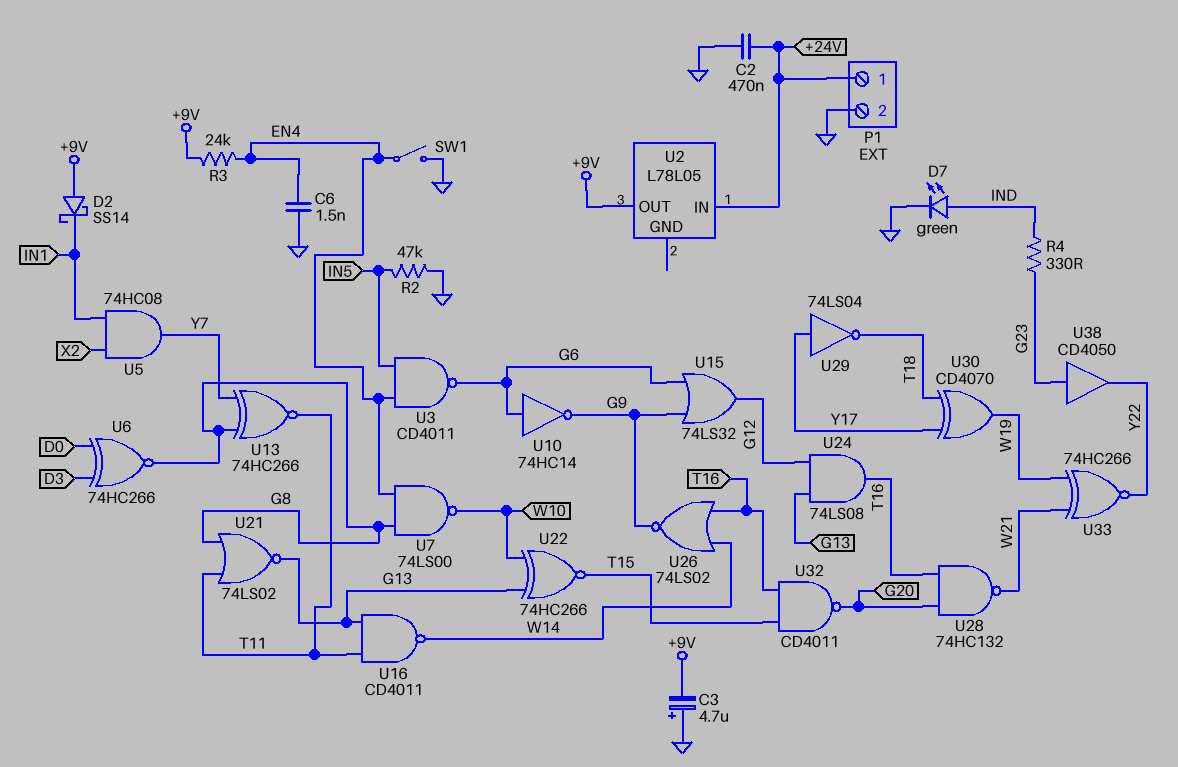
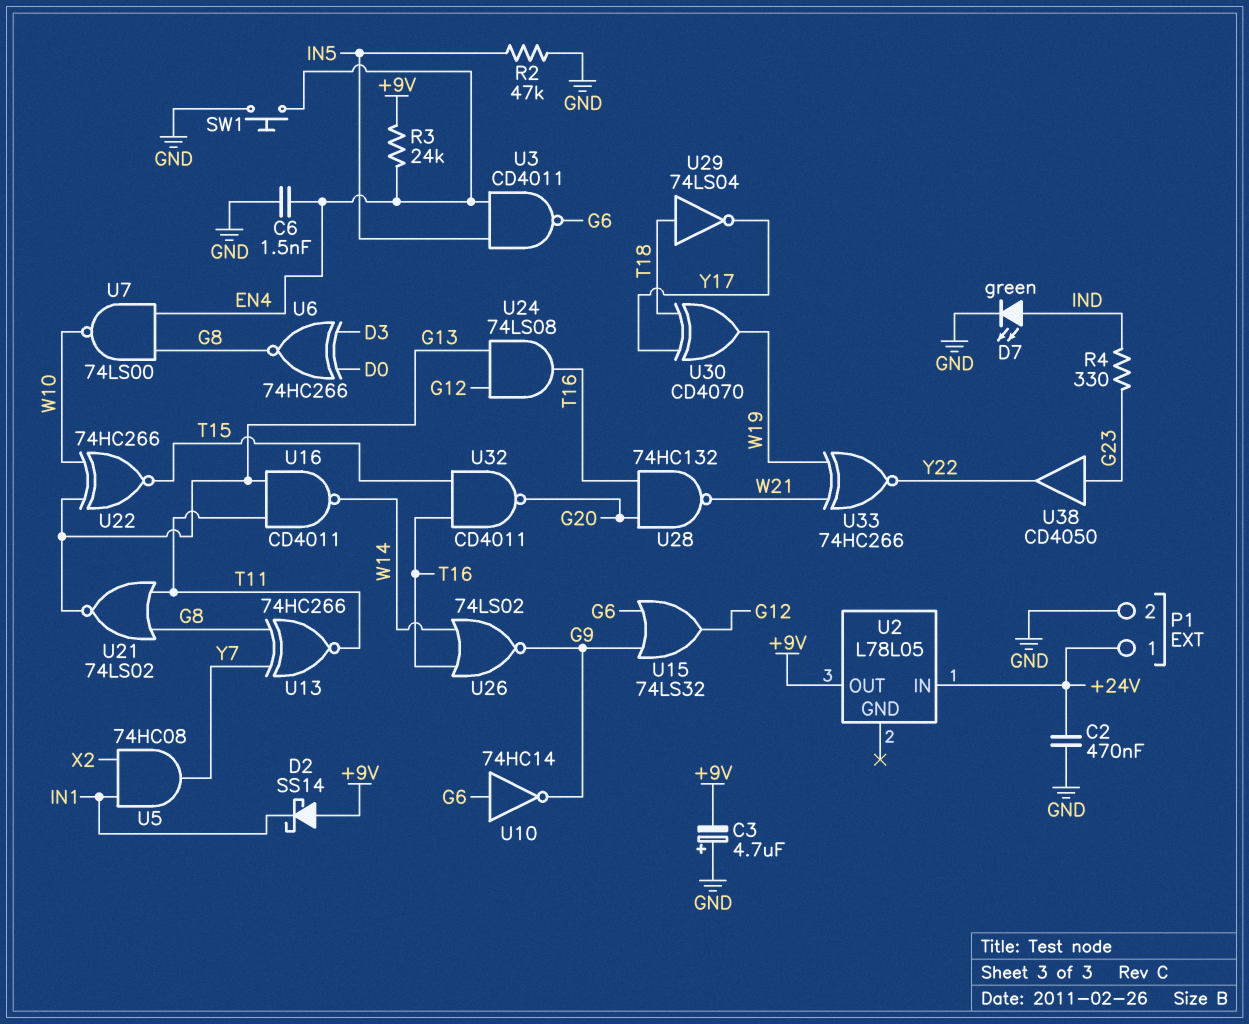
SW1: switch (EN4, GND) -> button (EN4, GND)
U29: NOT 74LS04 (in Y17, out T18) -> NOT 74LS04 (in T18, out Y17)

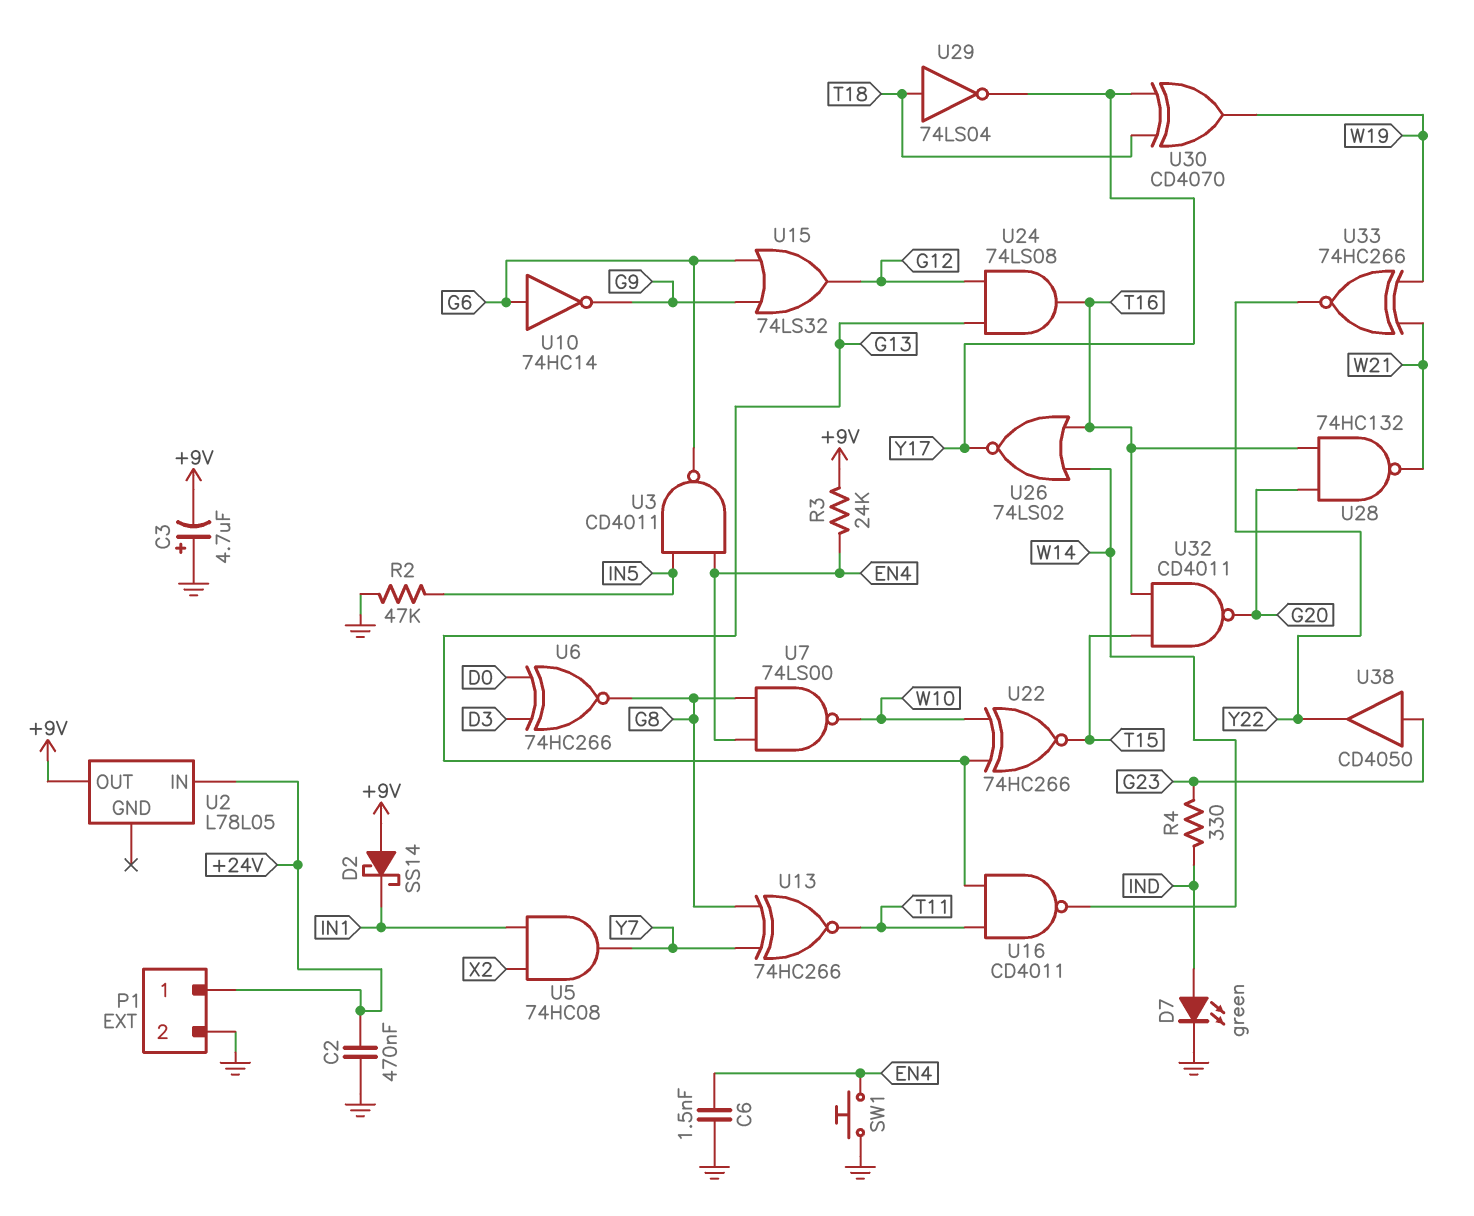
U21: NOR 74LS02 (in G8, in T11, out G13) -> none
U26: NOR 74LS02 (in T16, in W14, out G9) -> NOR 74LS02 (in T16, in W14, out Y17)

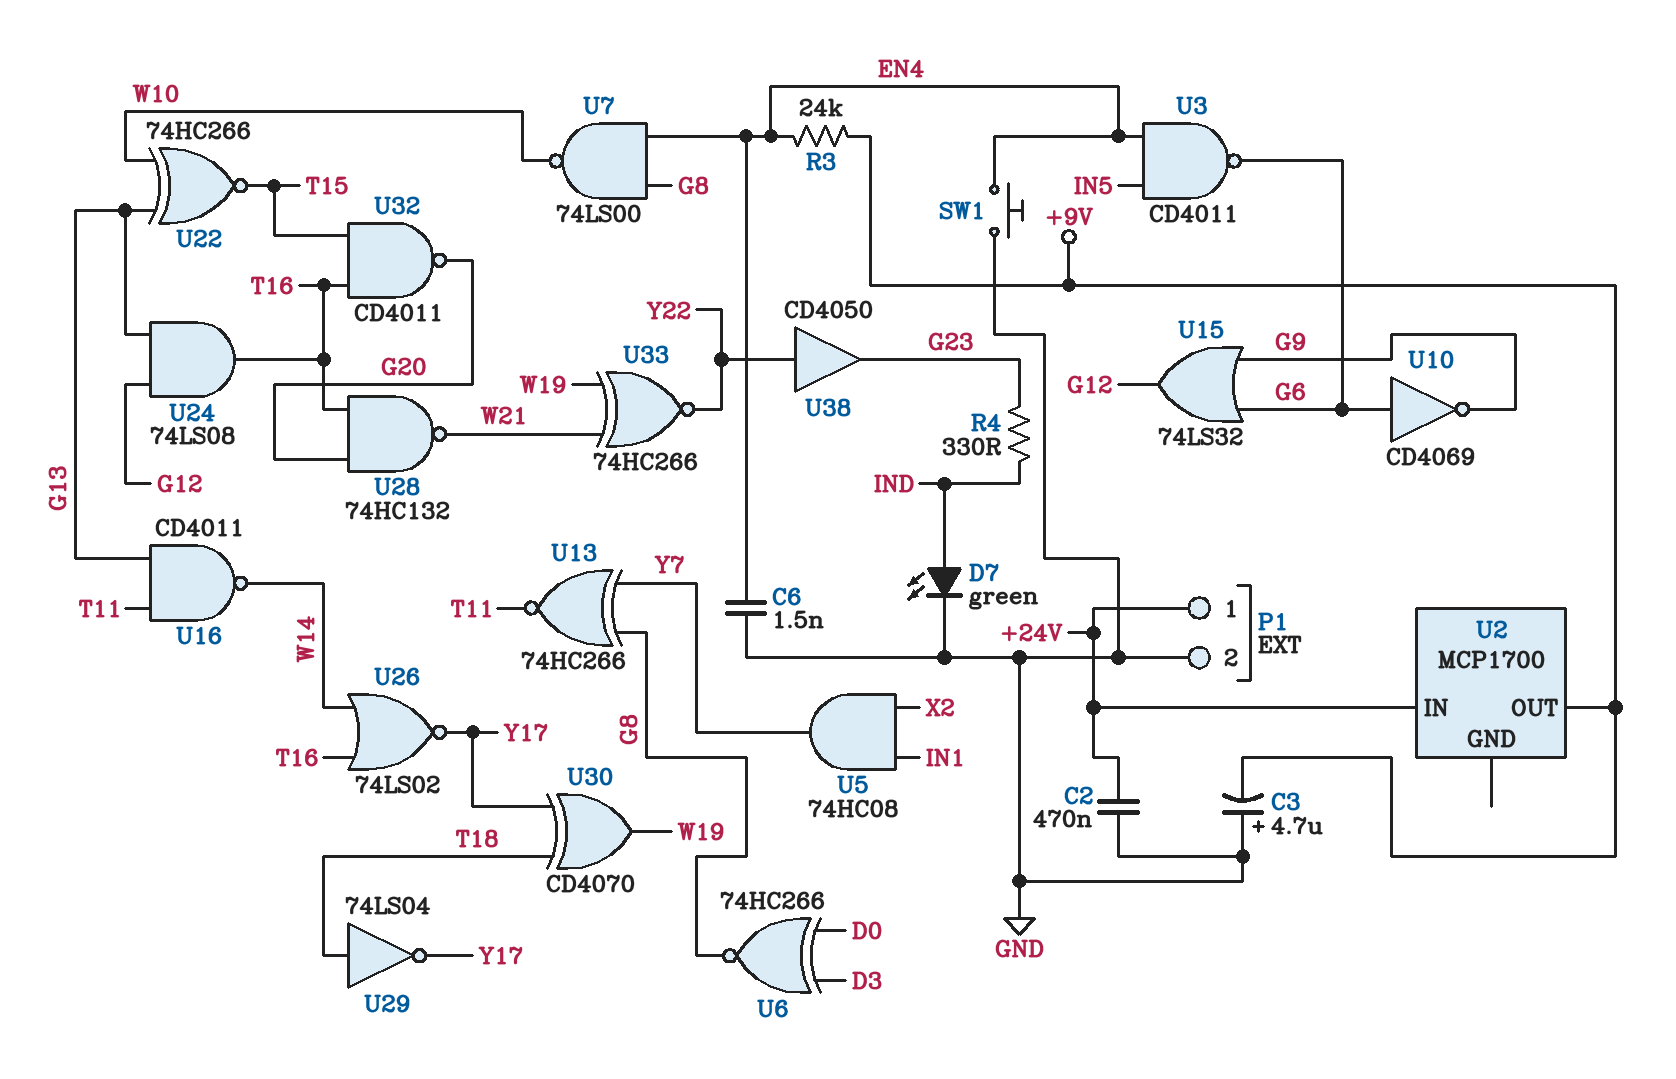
D2: schottky SS14 (A +9V, K IN1) -> none
R2: 47k (GND, IN5) -> none
U2: L78L05 -> MCP1700
U10: NOT 74HC14 (in G6, out G9) -> NOT CD4069 (in G6, out G9)
U38: buffer CD4050 (in G23, out Y22) -> buffer CD4050 (in Y22, out G23)

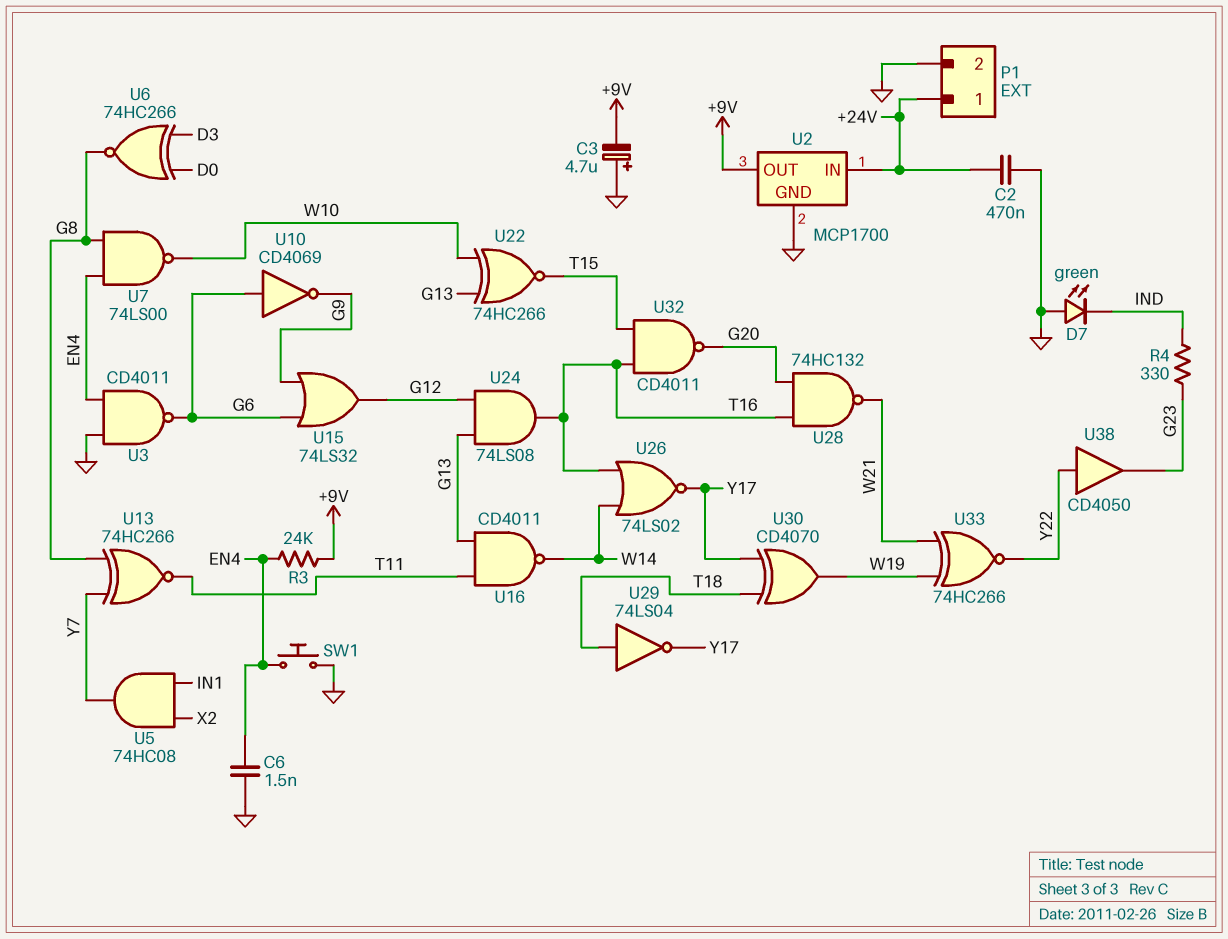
D7: LED green (A IND, K GND) -> LED green (A GND, K IND)
U2 pin GND: none -> GND
U3: NAND CD4011 (in EN4, in IN5, out G6) -> NAND CD4011 (in EN4, in GND, out G6)

